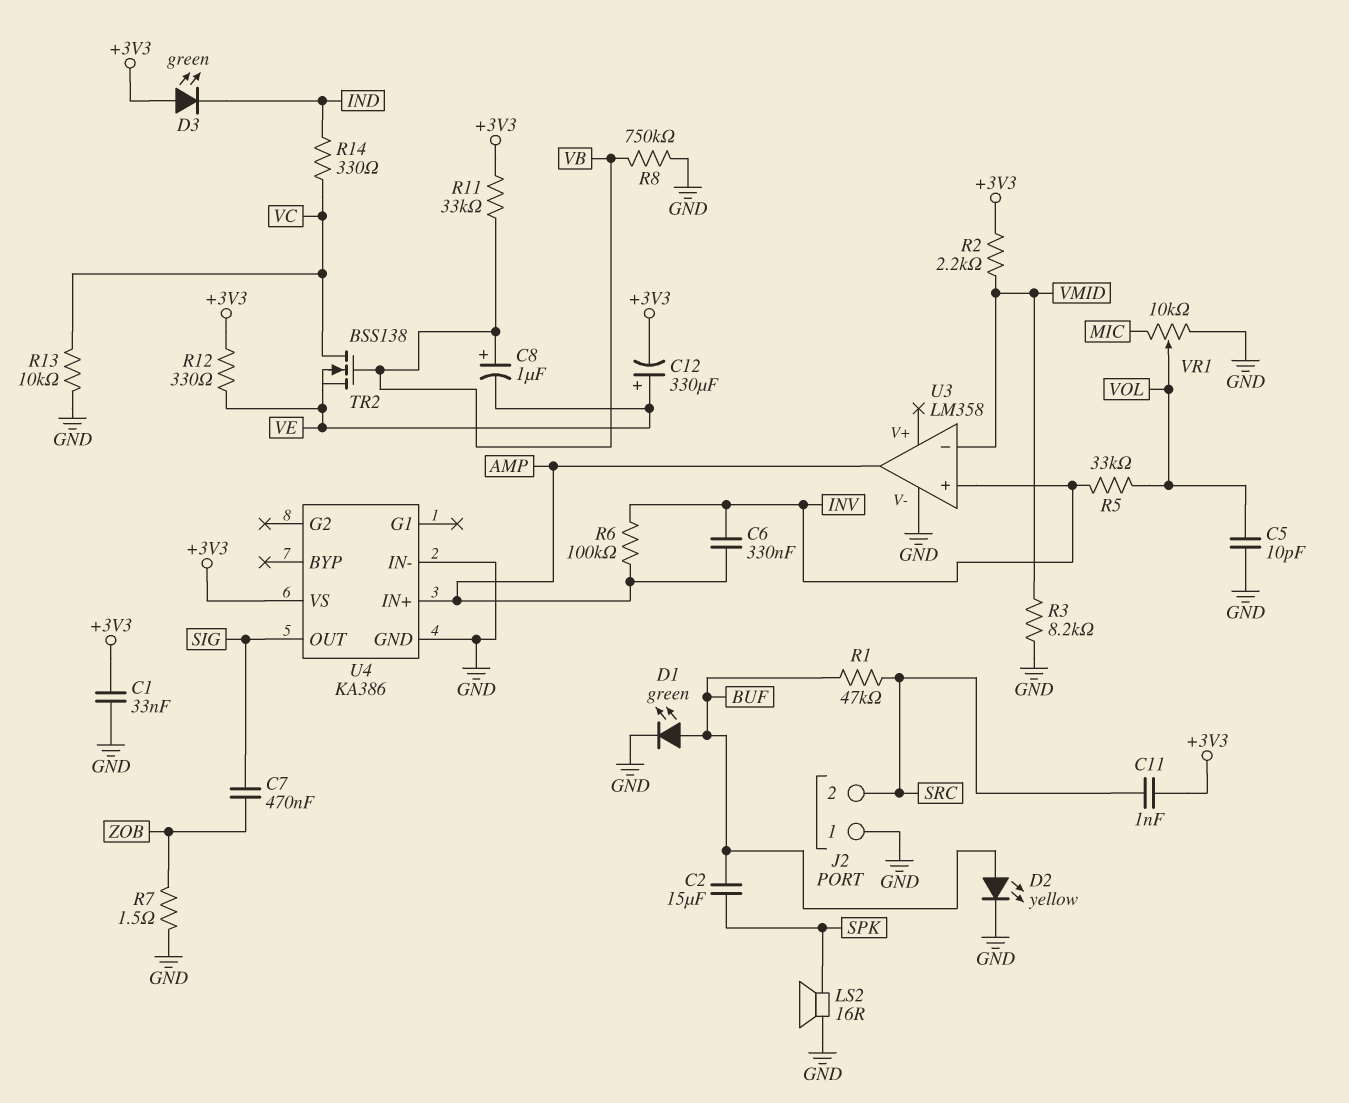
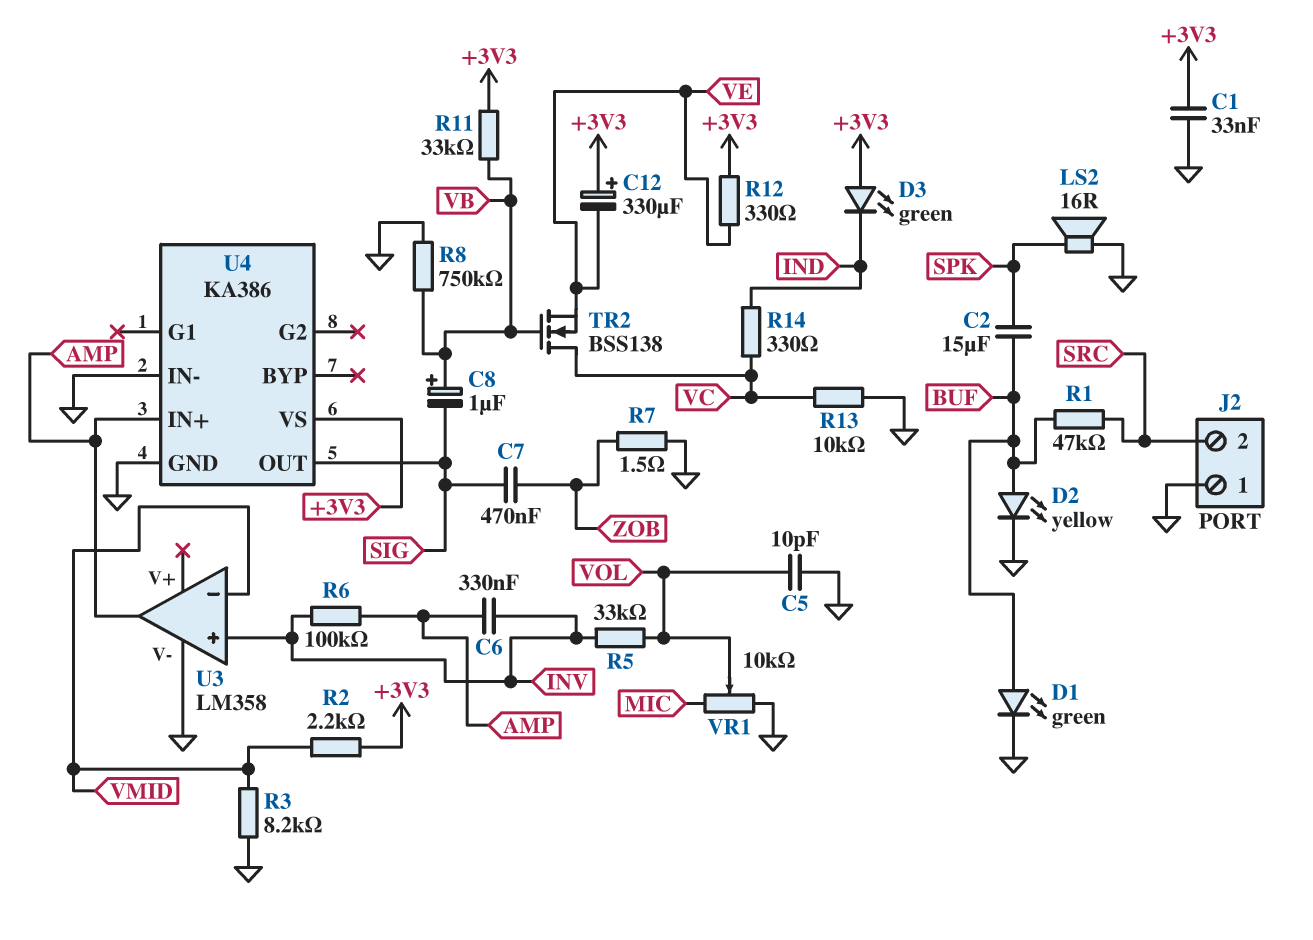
C8: 1uF (plus VB, minus VE) -> 1uF (plus VB, minus SIG)
C11: 1nF (+3V3, SRC) -> none
C12: 330uF (plus VE, minus +3V3) -> 330uF (plus +3V3, minus VE)

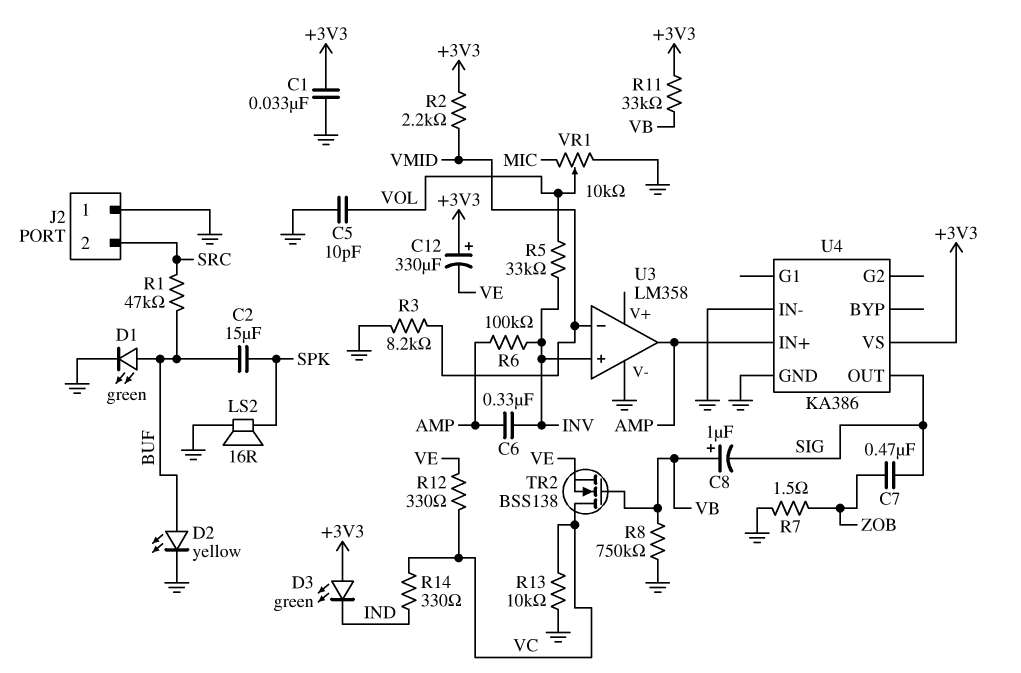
R12: 330 (+3V3, VE) -> 330 (VC, VE)

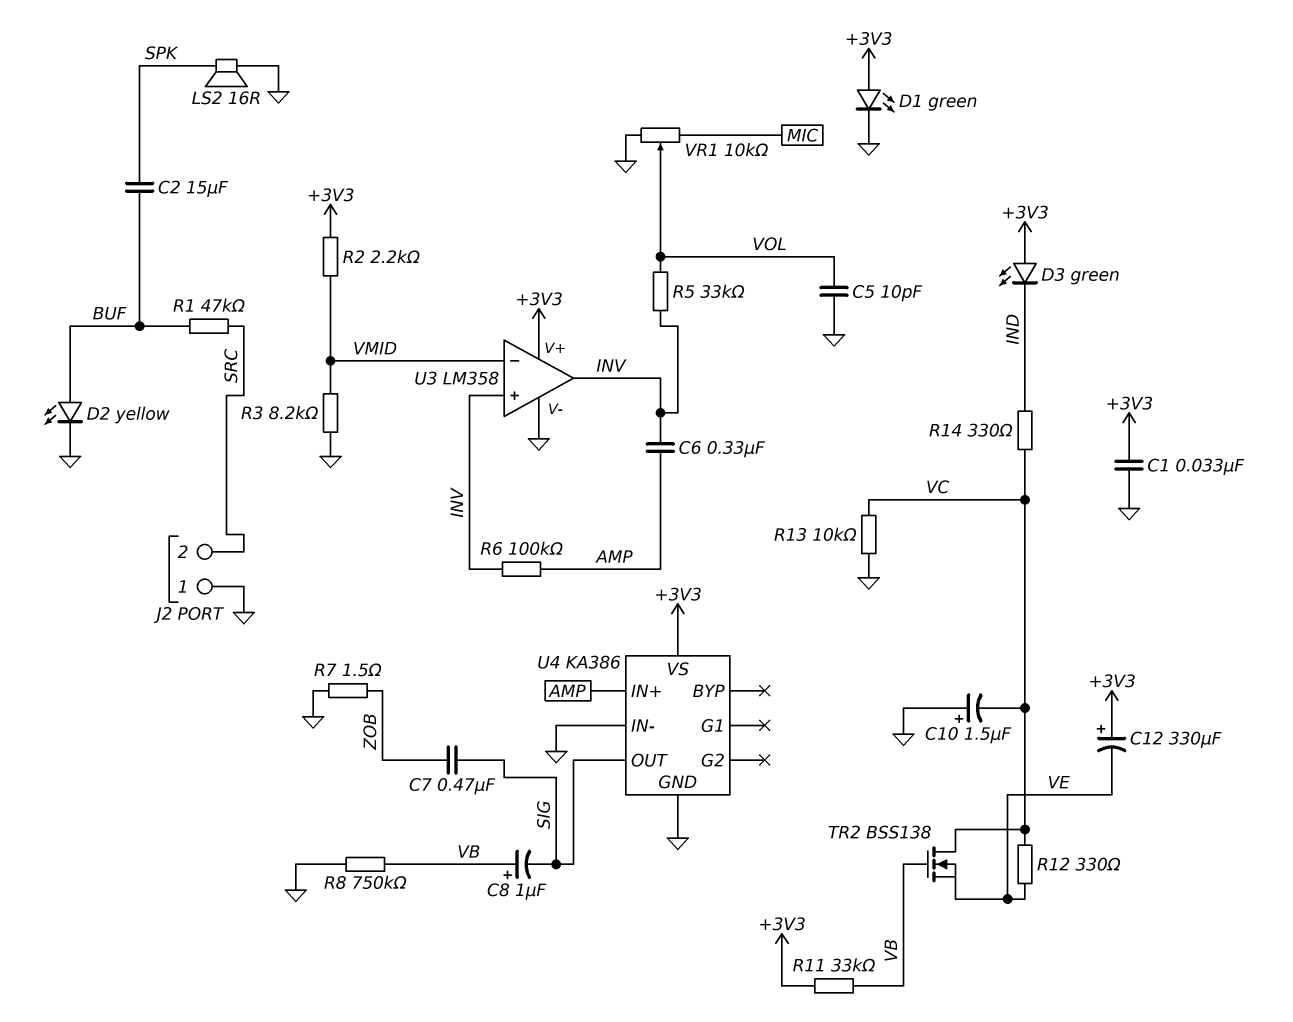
C10: none -> 1.5uF (plus GND, minus VC)
D1: LED green (A BUF, K GND) -> LED green (A +3V3, K GND)
U3 pin V+: none -> +3V3
U3 pin out: AMP -> INV

